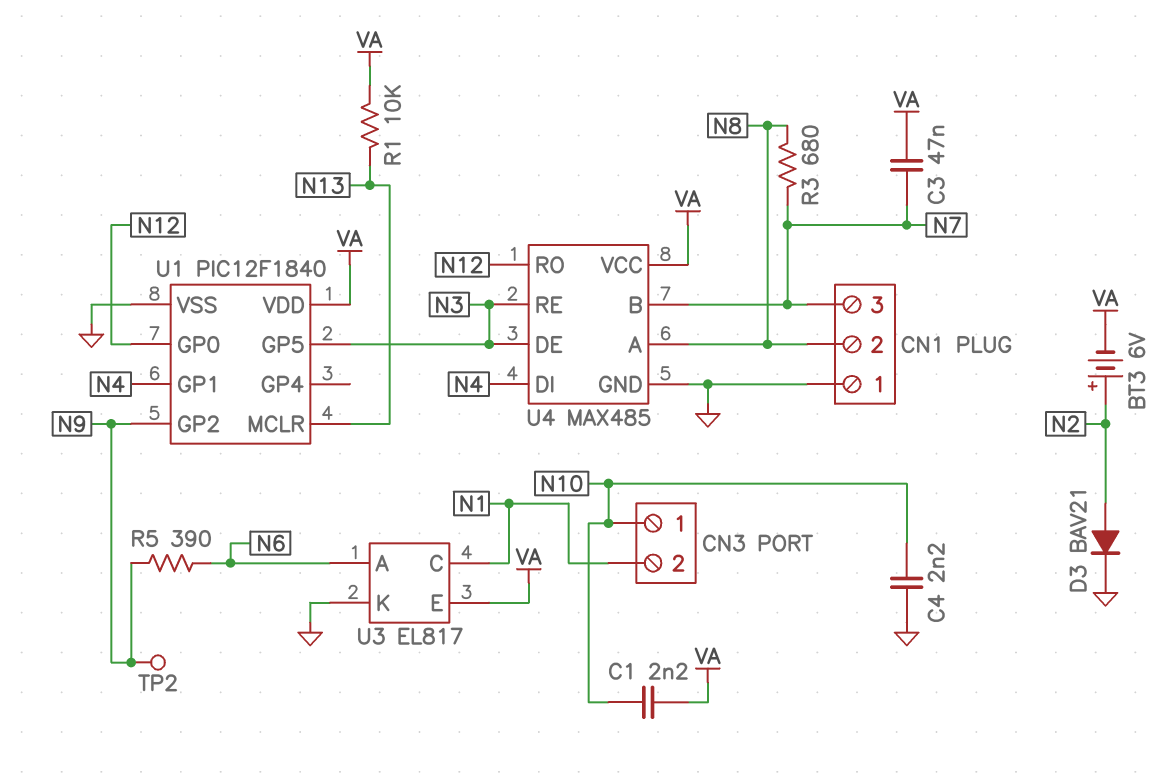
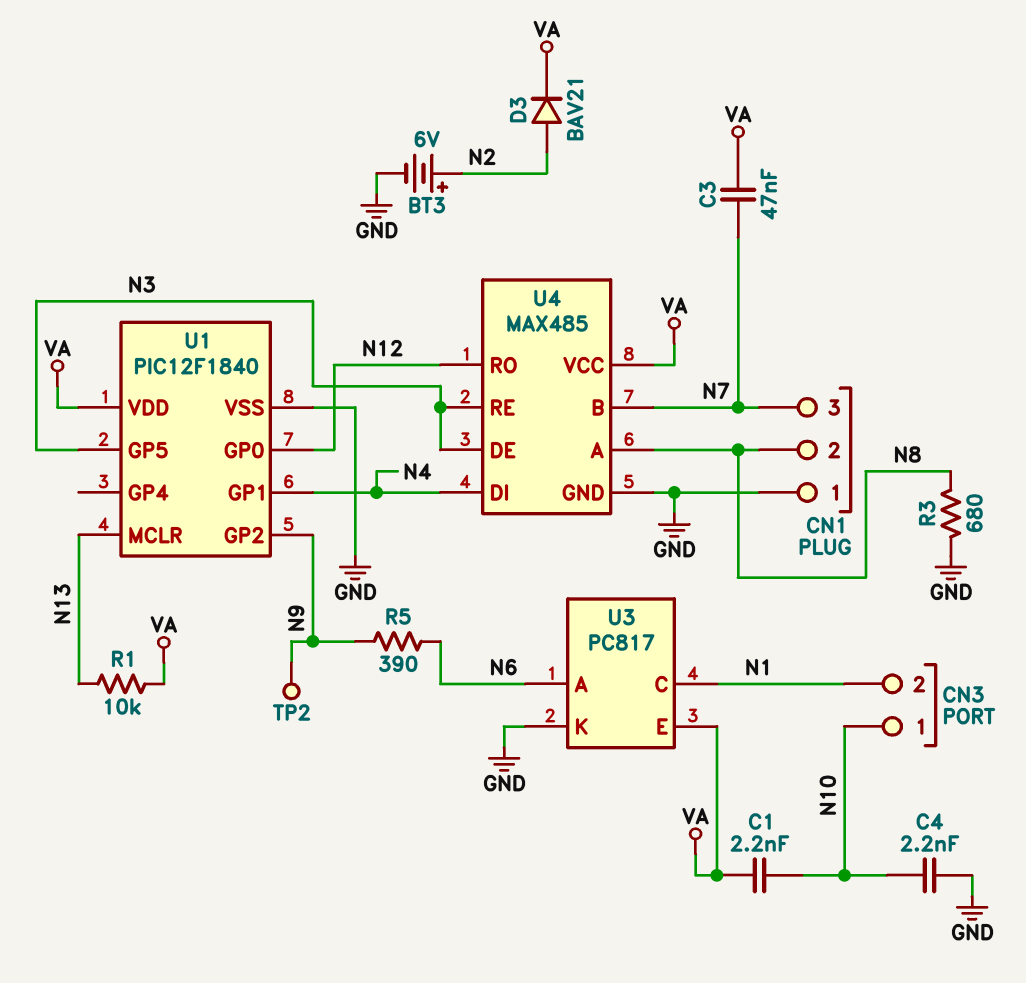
BT3: 6V (plus N2, minus VA) -> 6V (plus N2, minus GND)
D3: diode BAV21 (A N2, K GND) -> diode BAV21 (A N2, K VA)
R3: 680 (N7, N8) -> 680 (GND, N8)
U3: EL817 -> PC817

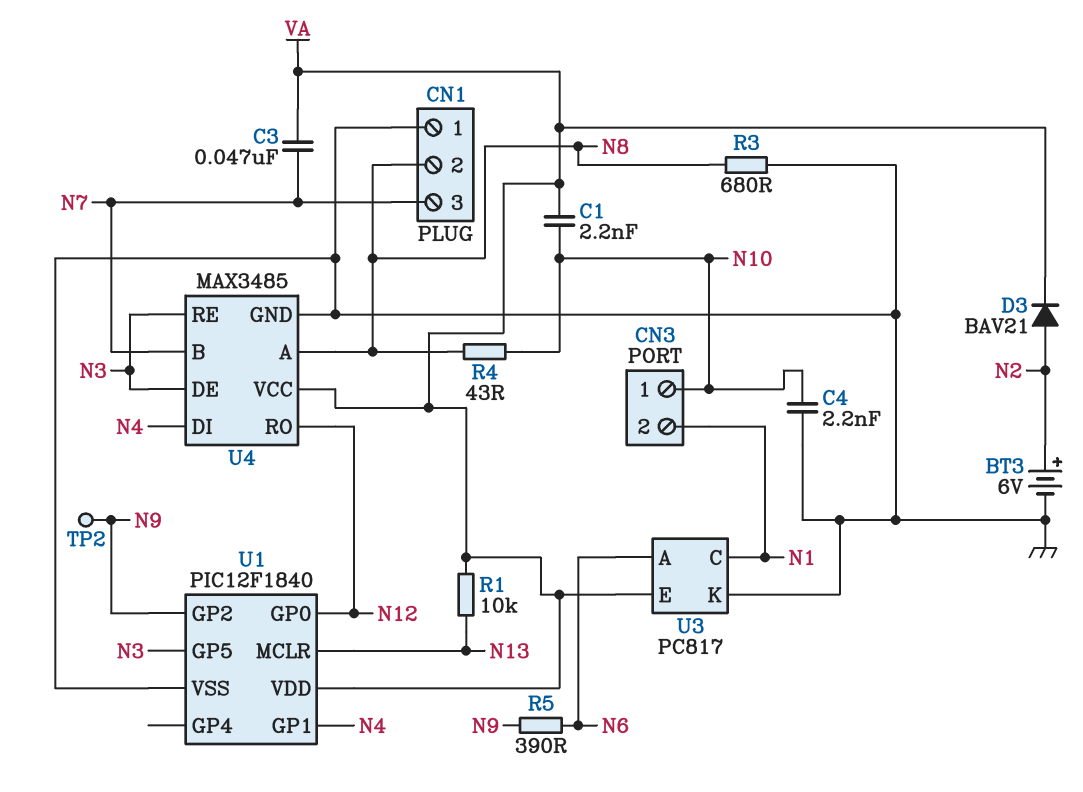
R4: none -> 43 (N8, N10)
U4: MAX485 -> MAX3485

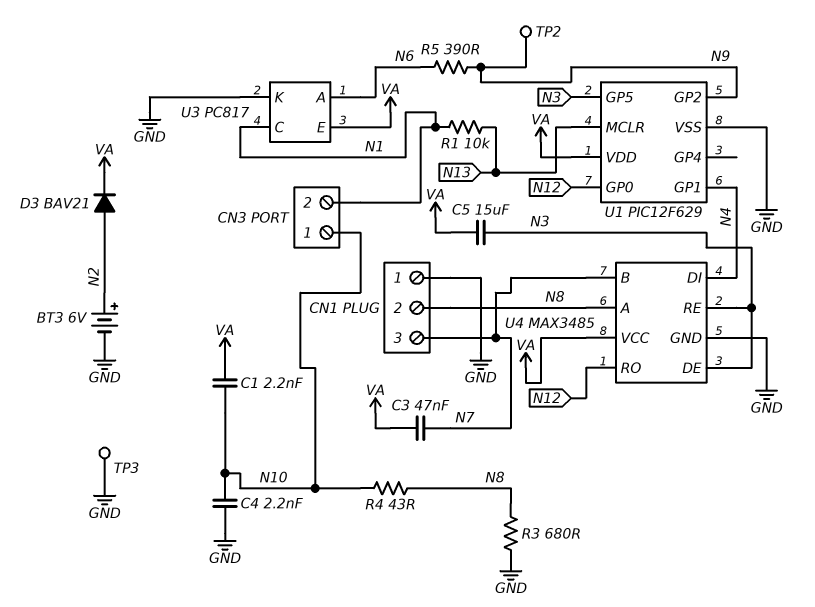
C5: none -> 15uF (N3, VA)
R1: 10k (N13, VA) -> 10k (N1, N13)
TP3: none -> test point (GND)
U1: PIC12F1840 -> PIC12F629

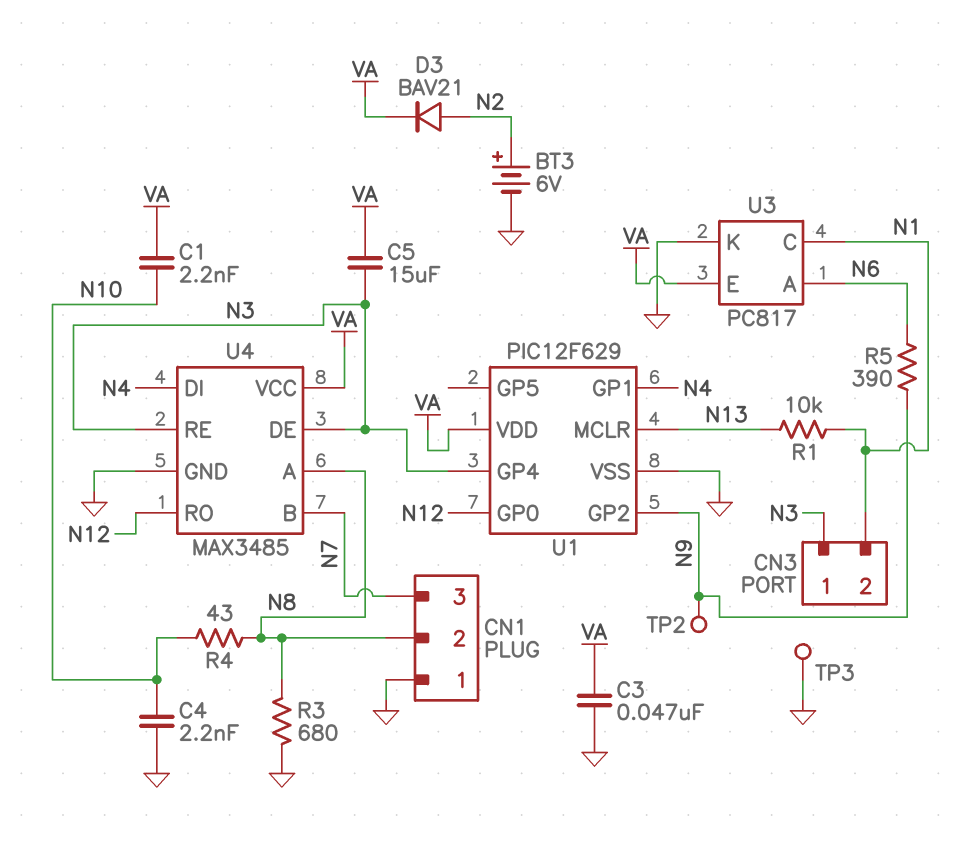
C3: 47nF (N7, VA) -> 47nF (GND, VA)
CN3 pin 1: N10 -> N3
U1 pin GP4: none -> N3
U1 pin GP5: N3 -> none

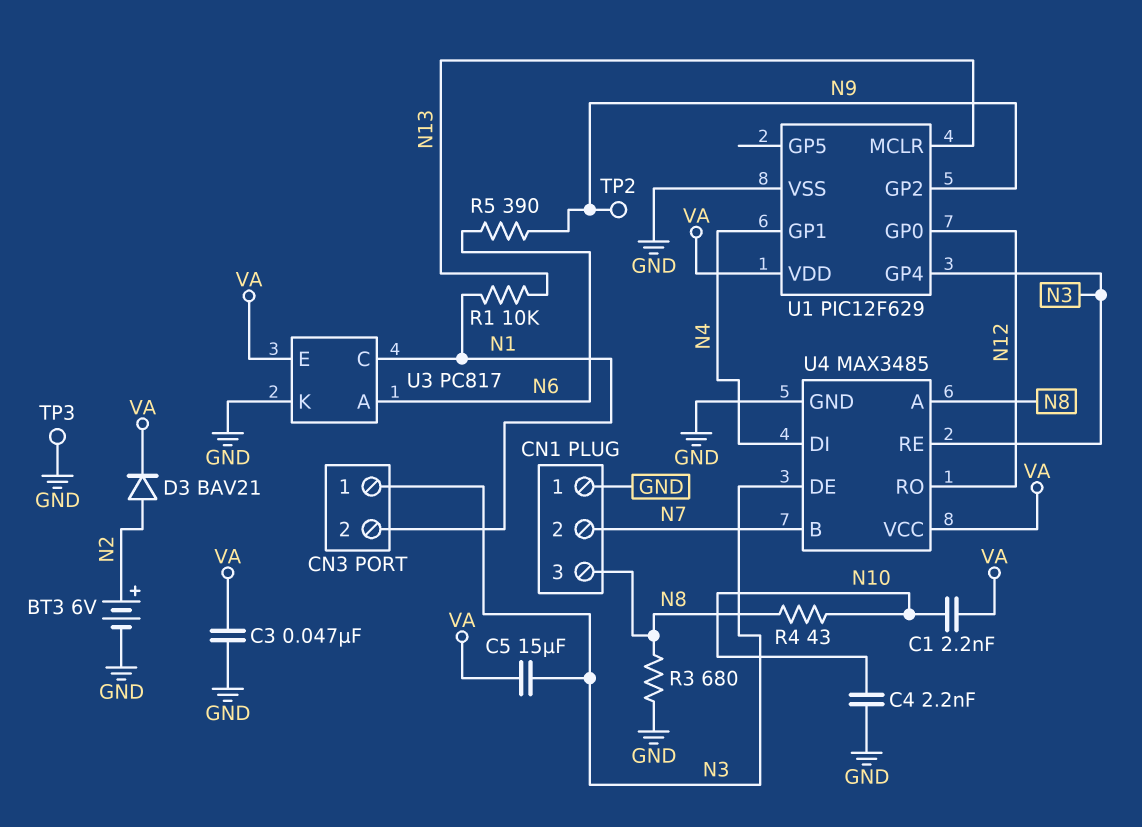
CN1 pin 2: N8 -> N7
CN1 pin 3: N7 -> N8

